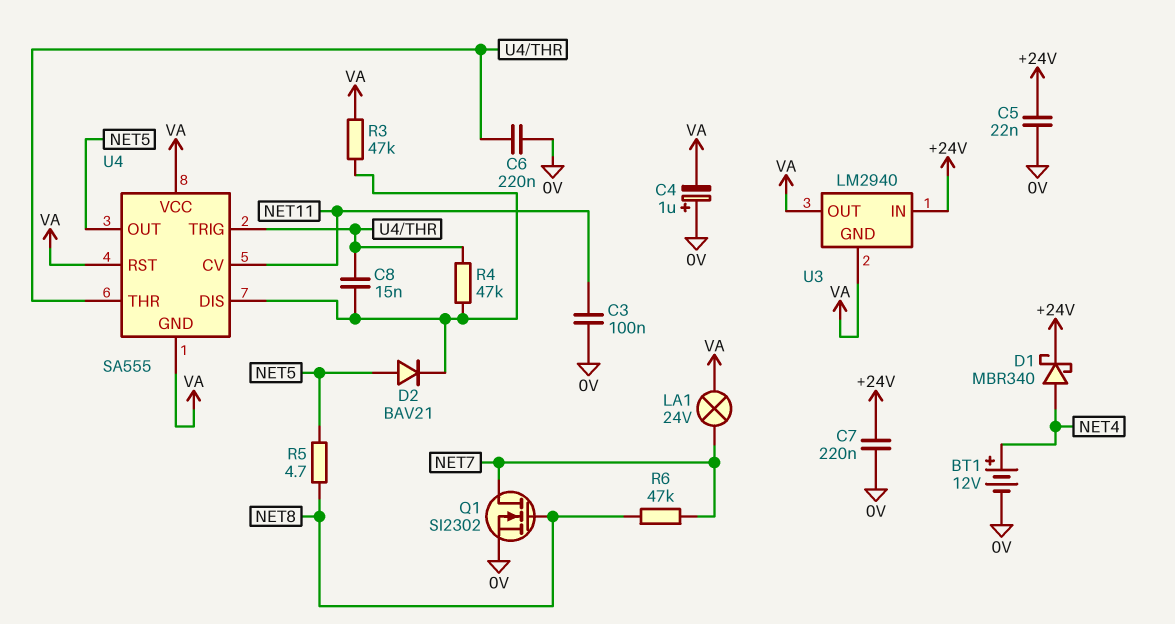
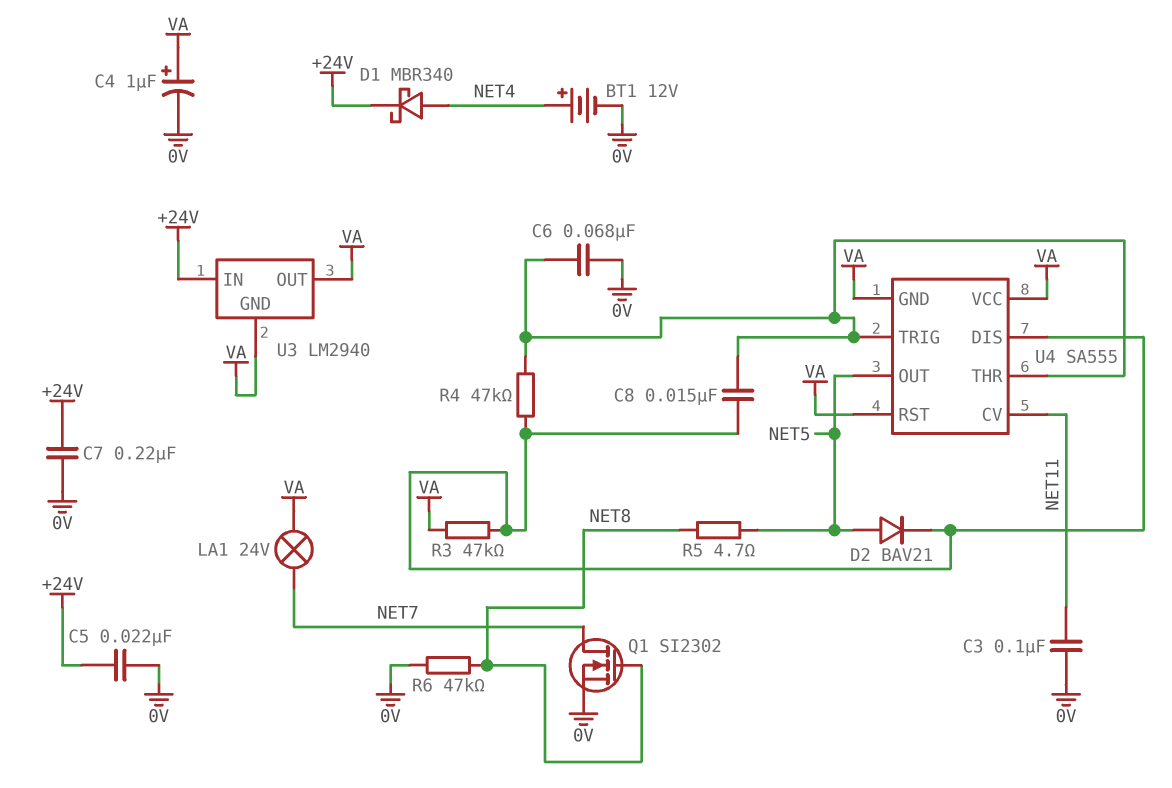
C4: 1uF (plus 0V, minus VA) -> 1uF (plus VA, minus 0V)
C6: 220nF (0V, U4/THR) -> 68nF (0V, U4/THR)
R6: 47k (NET7, NET8) -> 47k (0V, NET8)

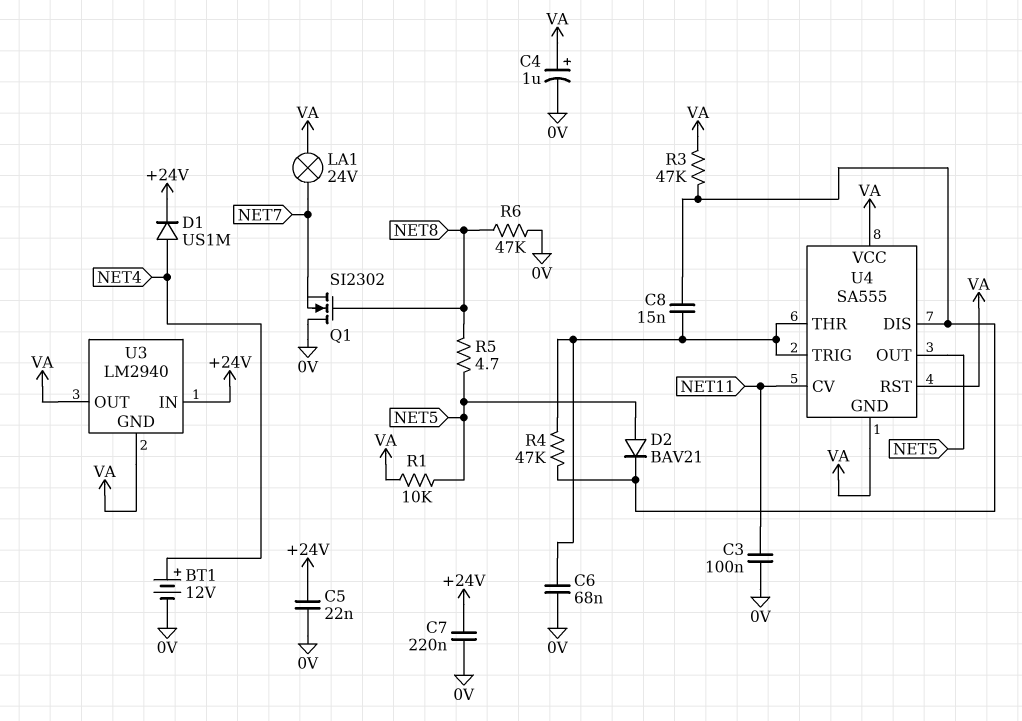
D1: schottky MBR340 (A NET4, K +24V) -> diode US1M (A NET4, K +24V)
Q1: NMOS SI2302 (G NET8, D NET7, S 0V) -> NMOS SI2302 (G NET8, D 0V, S NET7)
R1: none -> 10k (NET5, VA)

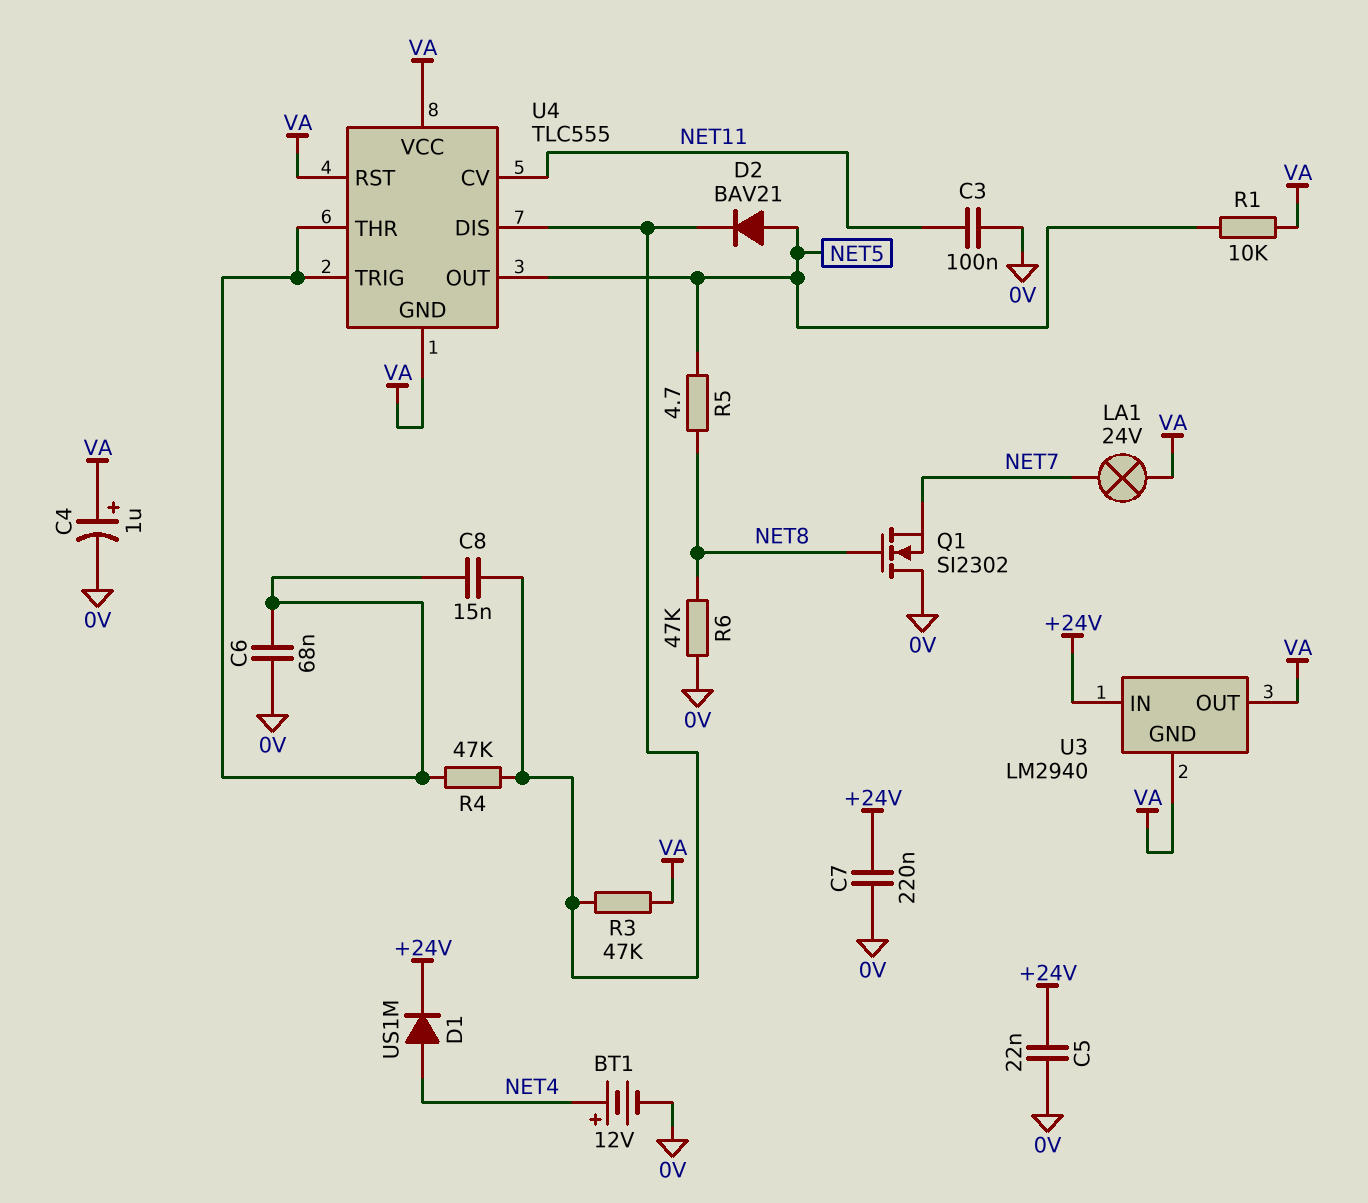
U4: SA555 -> TLC555

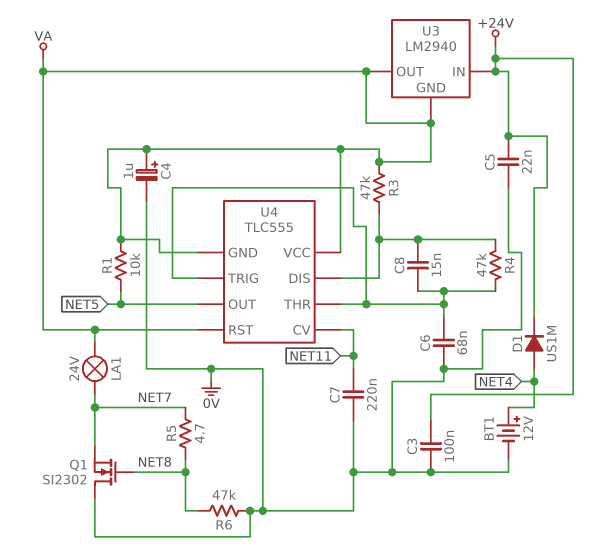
C3: 100nF (0V, NET11) -> 100nF (+24V, 0V)
C7: 220nF (+24V, 0V) -> 220nF (0V, NET11)
D2: diode BAV21 (A NET5, K U4/DIS) -> none
R5: 4.7 (NET5, NET8) -> 4.7 (NET7, NET8)

